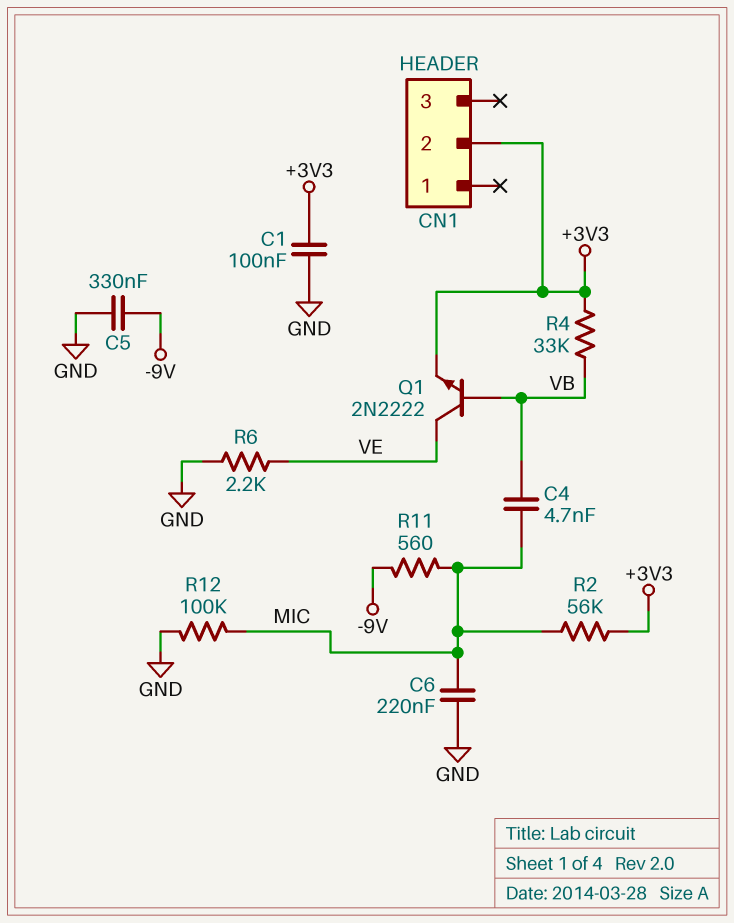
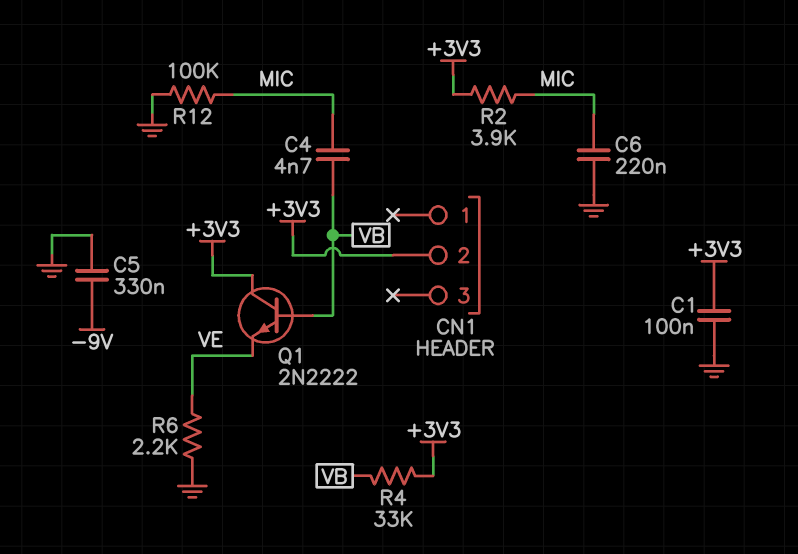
Q1: NPN 2N2222 (B VB, C VE, E +3V3) -> NPN 2N2222 (B VB, C +3V3, E VE)
R2: 56k (+3V3, MIC) -> 3.9k (+3V3, MIC)
R11: 560 (-9V, MIC) -> none

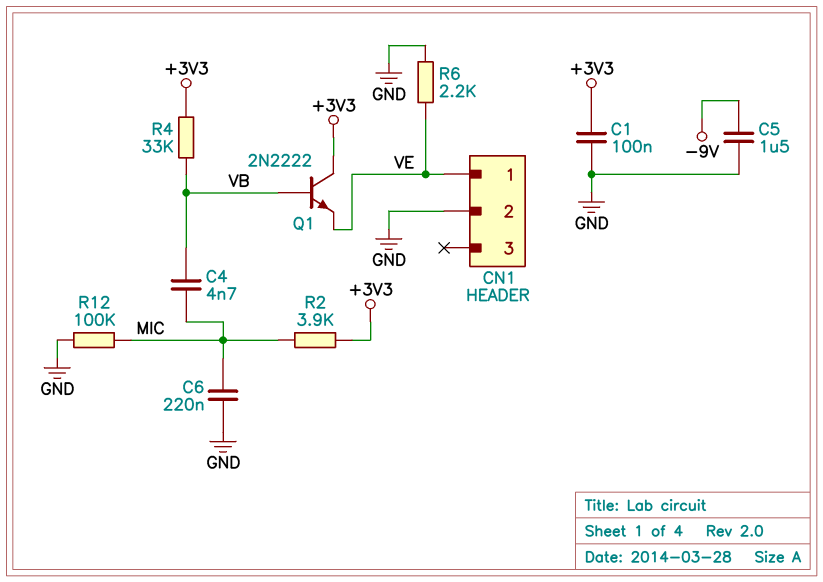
C5: 330nF (-9V, GND) -> 1.5uF (-9V, GND)
CN1 pin 1: none -> VE
CN1 pin 2: +3V3 -> GND

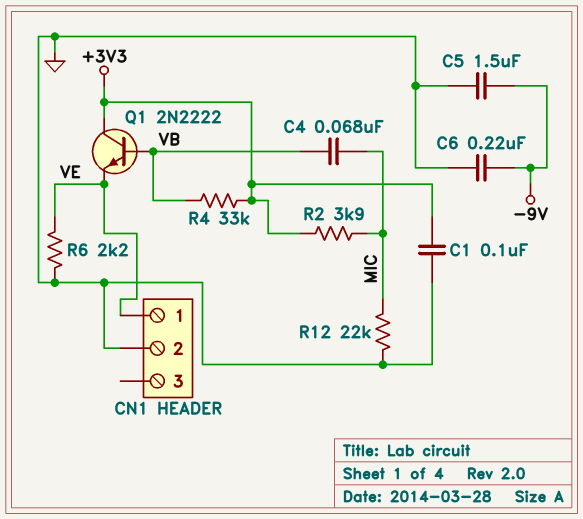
C4: 4.7nF (MIC, VB) -> 68nF (MIC, VB)
C6: 220nF (GND, MIC) -> 220nF (-9V, GND)
R12: 100k (GND, MIC) -> 22k (GND, MIC)

